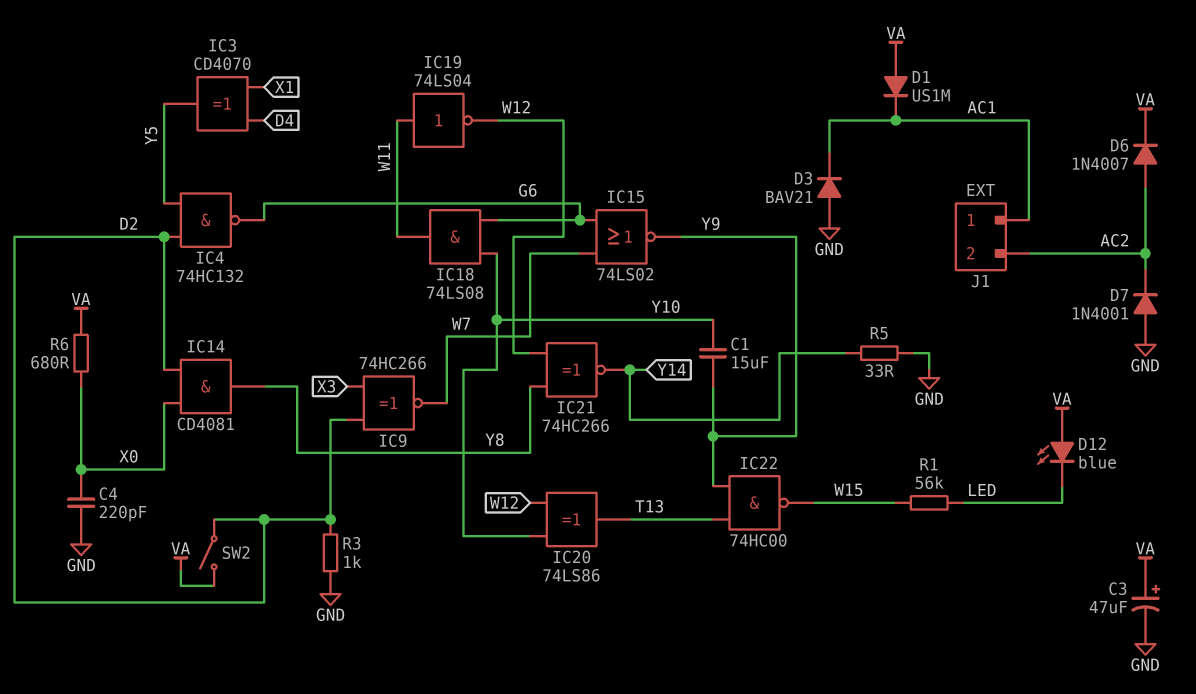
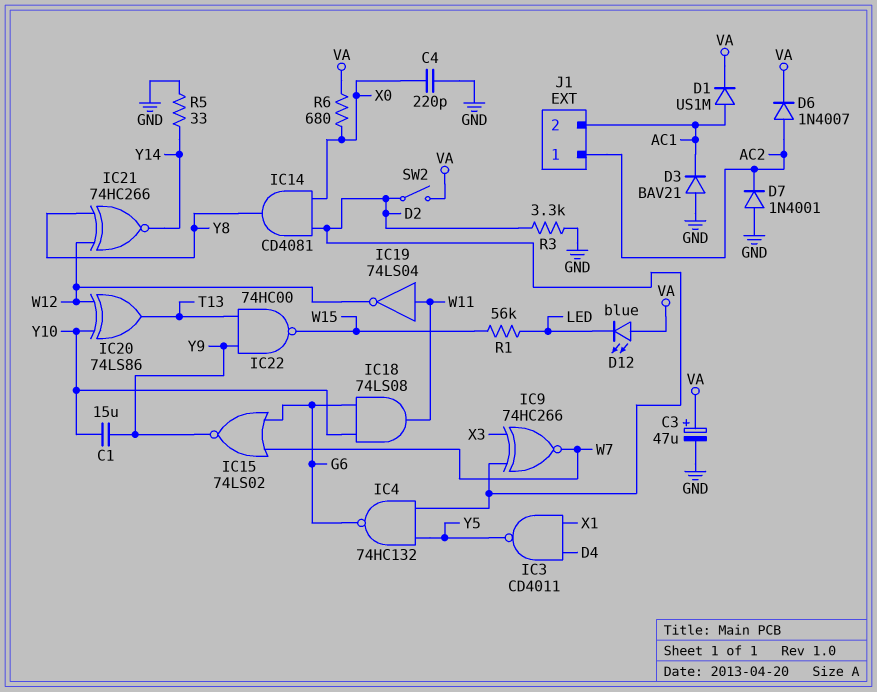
D1: diode US1M (A VA, K AC1) -> diode US1M (A AC1, K VA)
IC3: XOR CD4070 (in D4, in X1, out Y5) -> NAND CD4011 (in D4, in X1, out Y5)
J1 pin 1: AC1 -> AC2
J1 pin 2: AC2 -> AC1
R3: 1k (D2, GND) -> 3.3k (D2, GND)

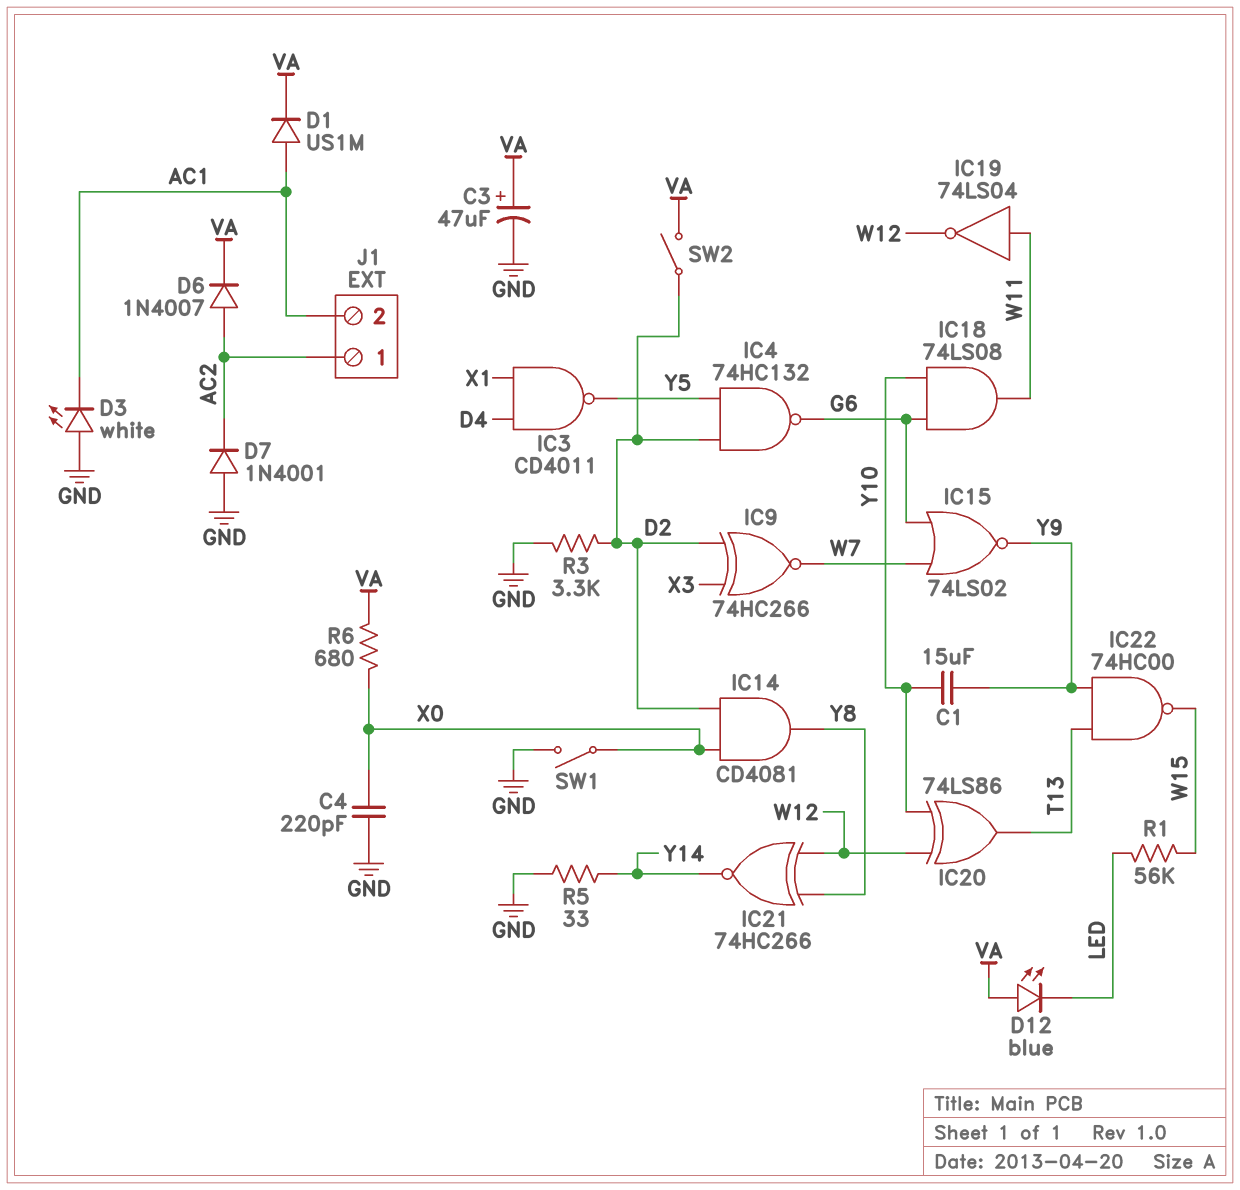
D3: diode BAV21 (A GND, K AC1) -> LED white (A GND, K AC1)
SW1: none -> switch (GND, X0)

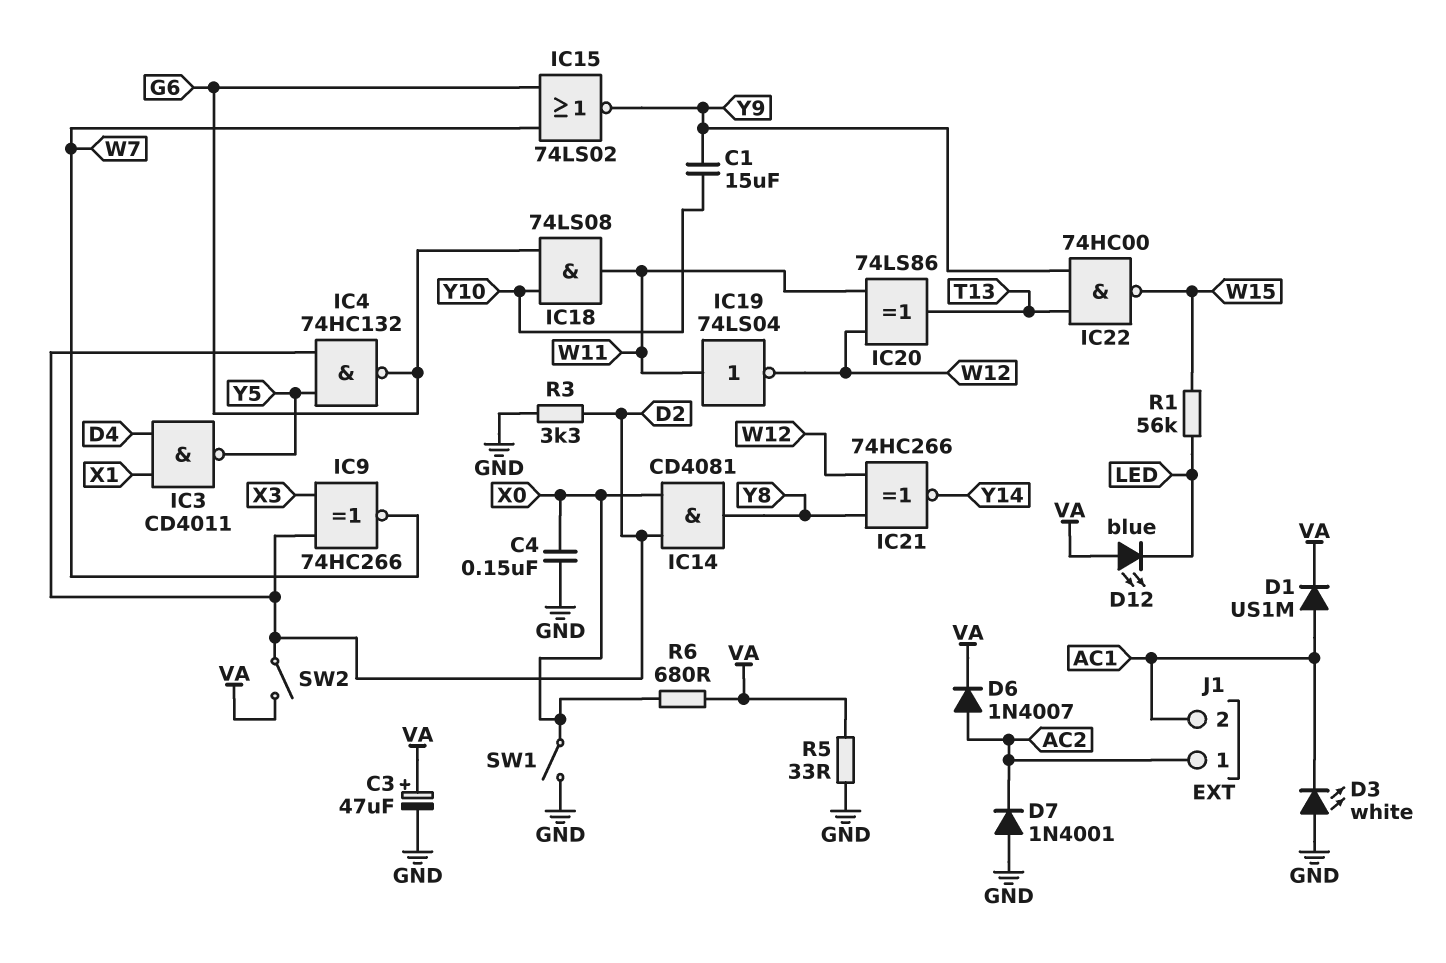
C4: 220pF (GND, X0) -> 150nF (GND, X0)
IC20: XOR 74LS86 (in W12, in Y10, out T13) -> XOR 74LS86 (in W11, in W12, out T13)
R5: 33 (GND, Y14) -> 33 (GND, VA)

